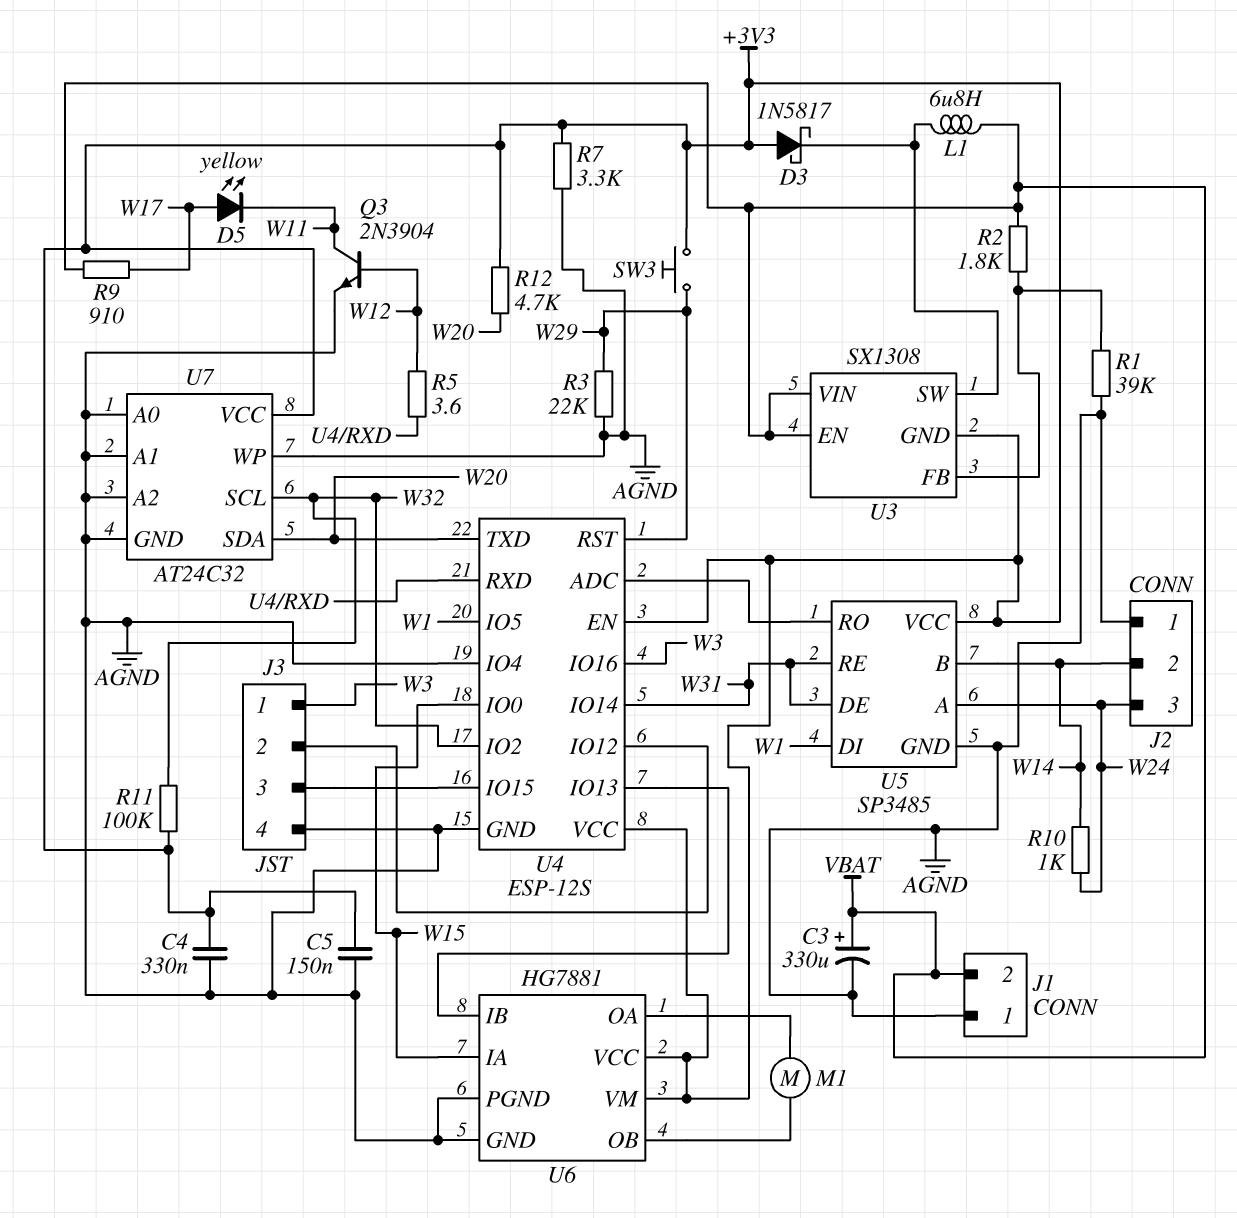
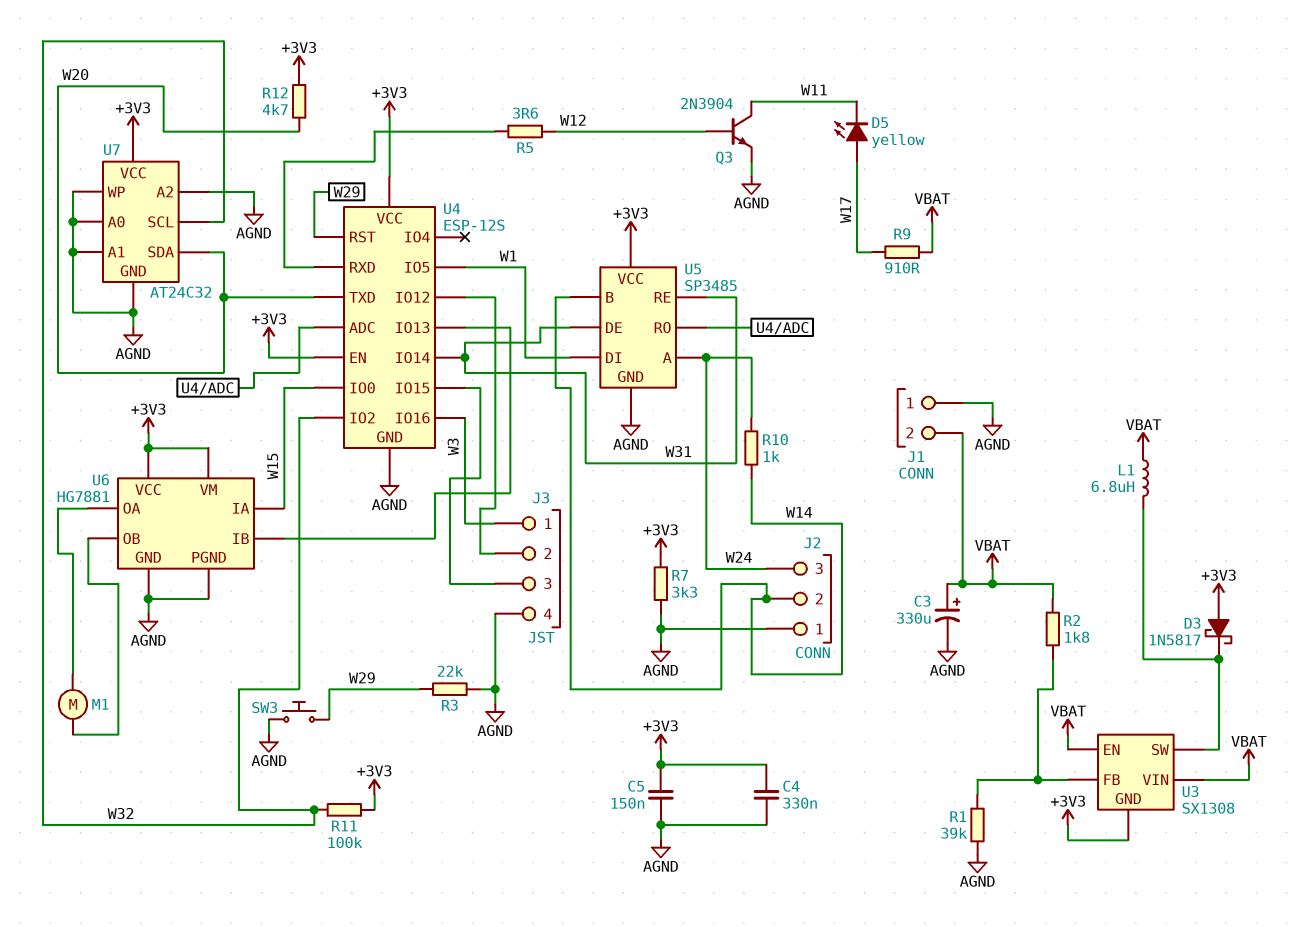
SW3: button (+3V3, W29) -> button (AGND, W29)
U4 pin IO4: AGND -> none

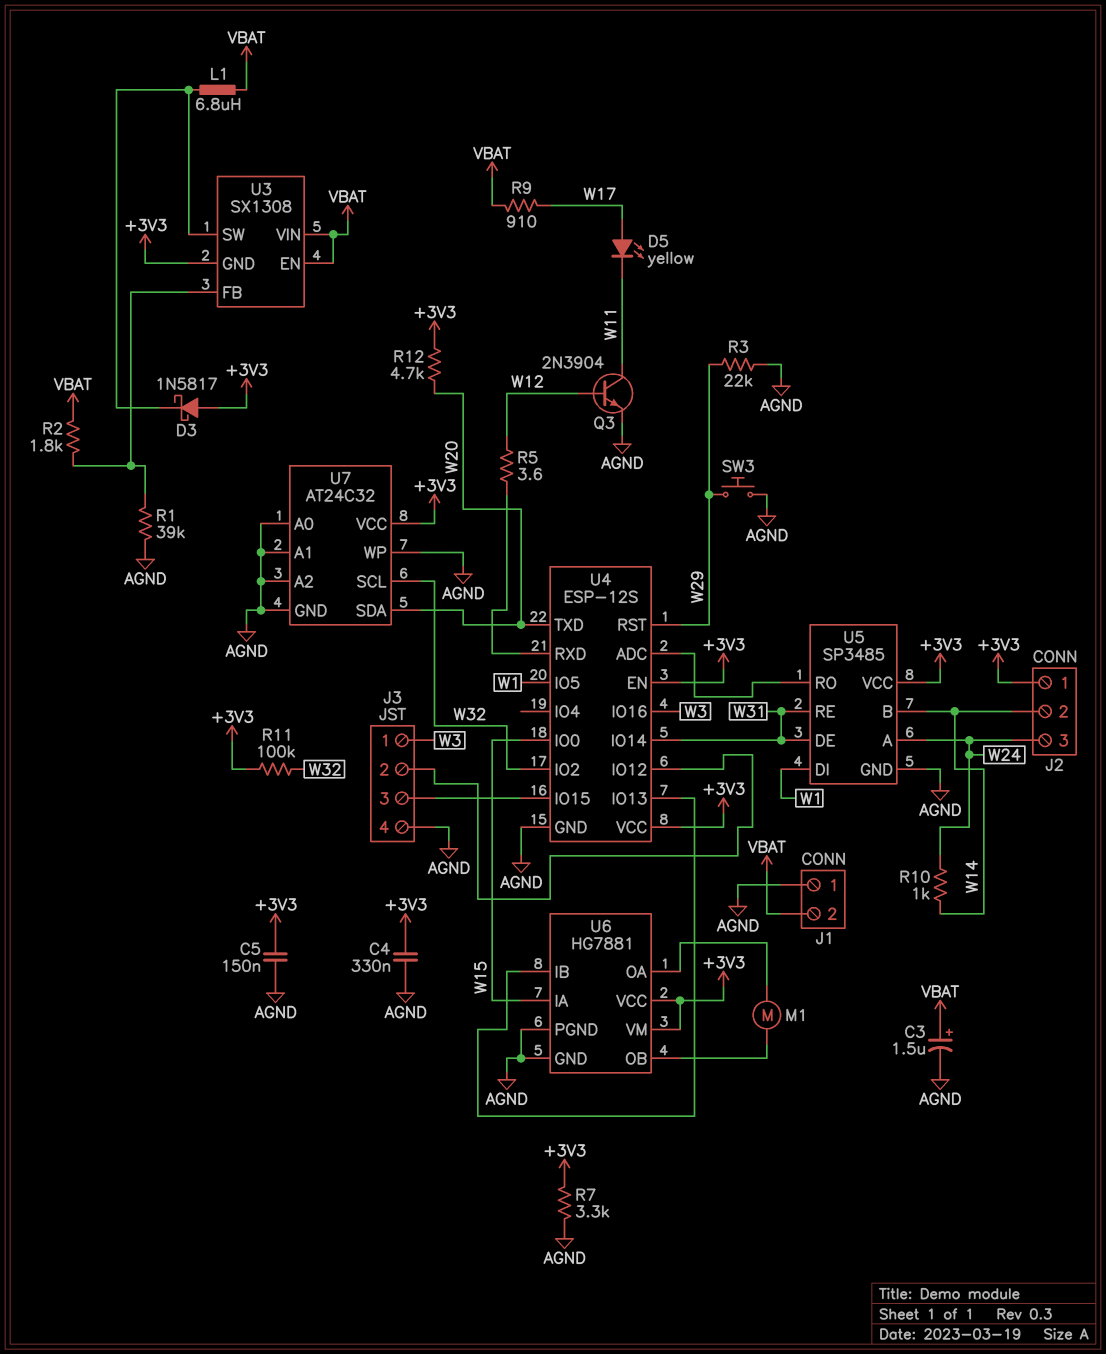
C3: 330uF (plus VBAT, minus AGND) -> 1.5uF (plus VBAT, minus AGND)
J2 pin 1: AGND -> +3V3

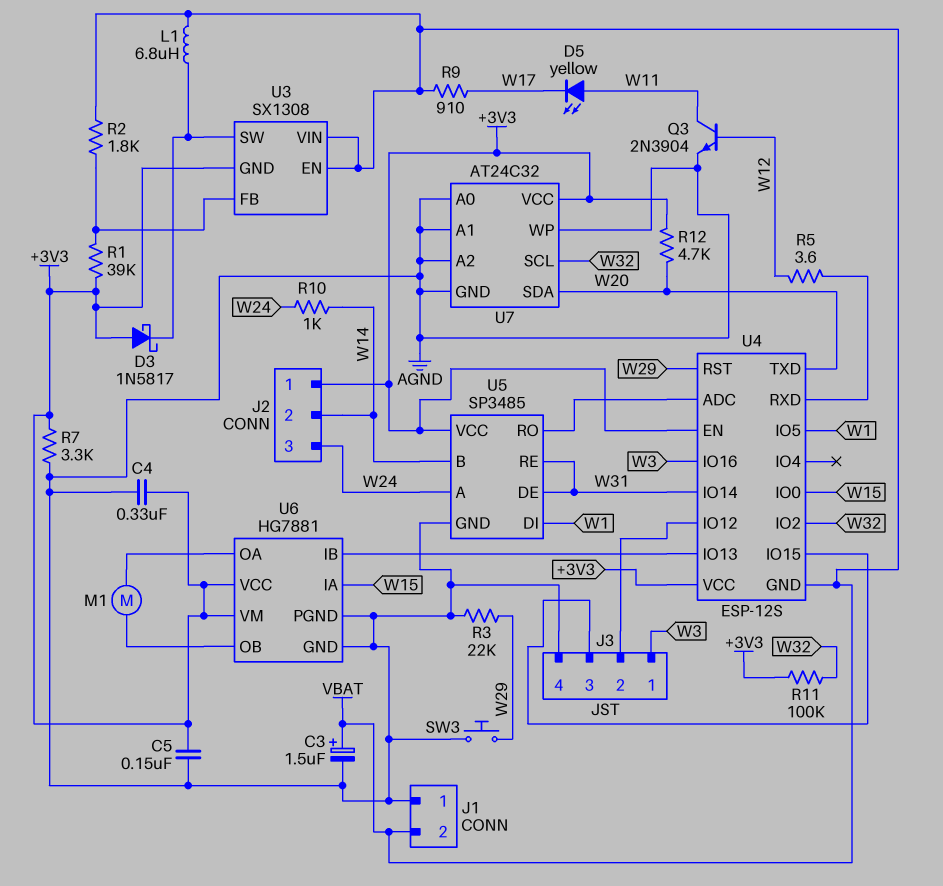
D5: LED yellow (A W17, K W11) -> LED yellow (A W11, K W17)
R1: 39k (AGND, U3/FB) -> 39k (+3V3, U3/FB)
U4 pin GND: AGND -> VBAT

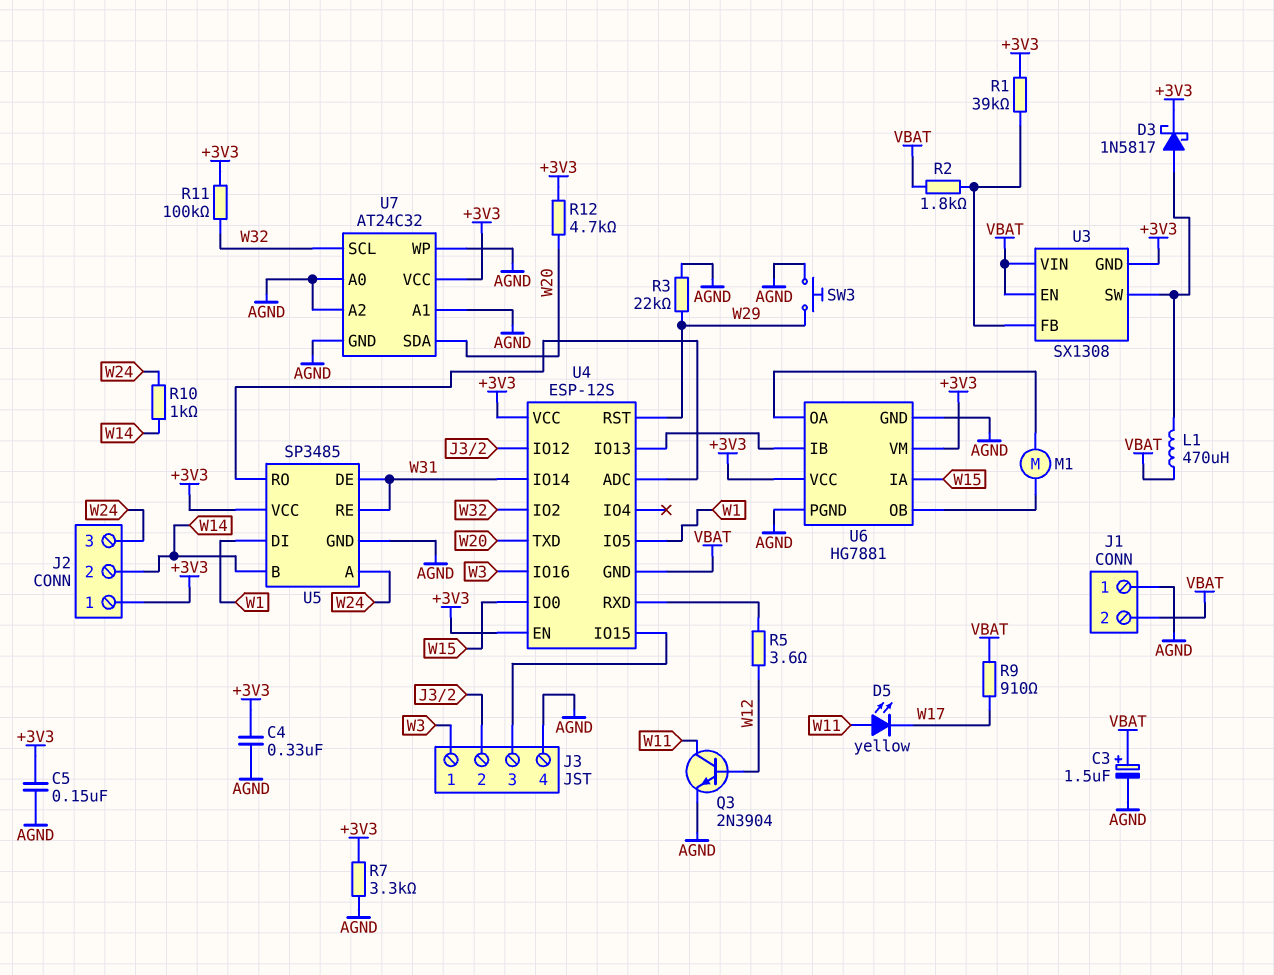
D3: schottky 1N5817 (A +3V3, K U3/SW) -> schottky 1N5817 (A U3/SW, K +3V3)
L1: 6.8uH (U3/SW, VBAT) -> 470uH (U3/SW, VBAT)

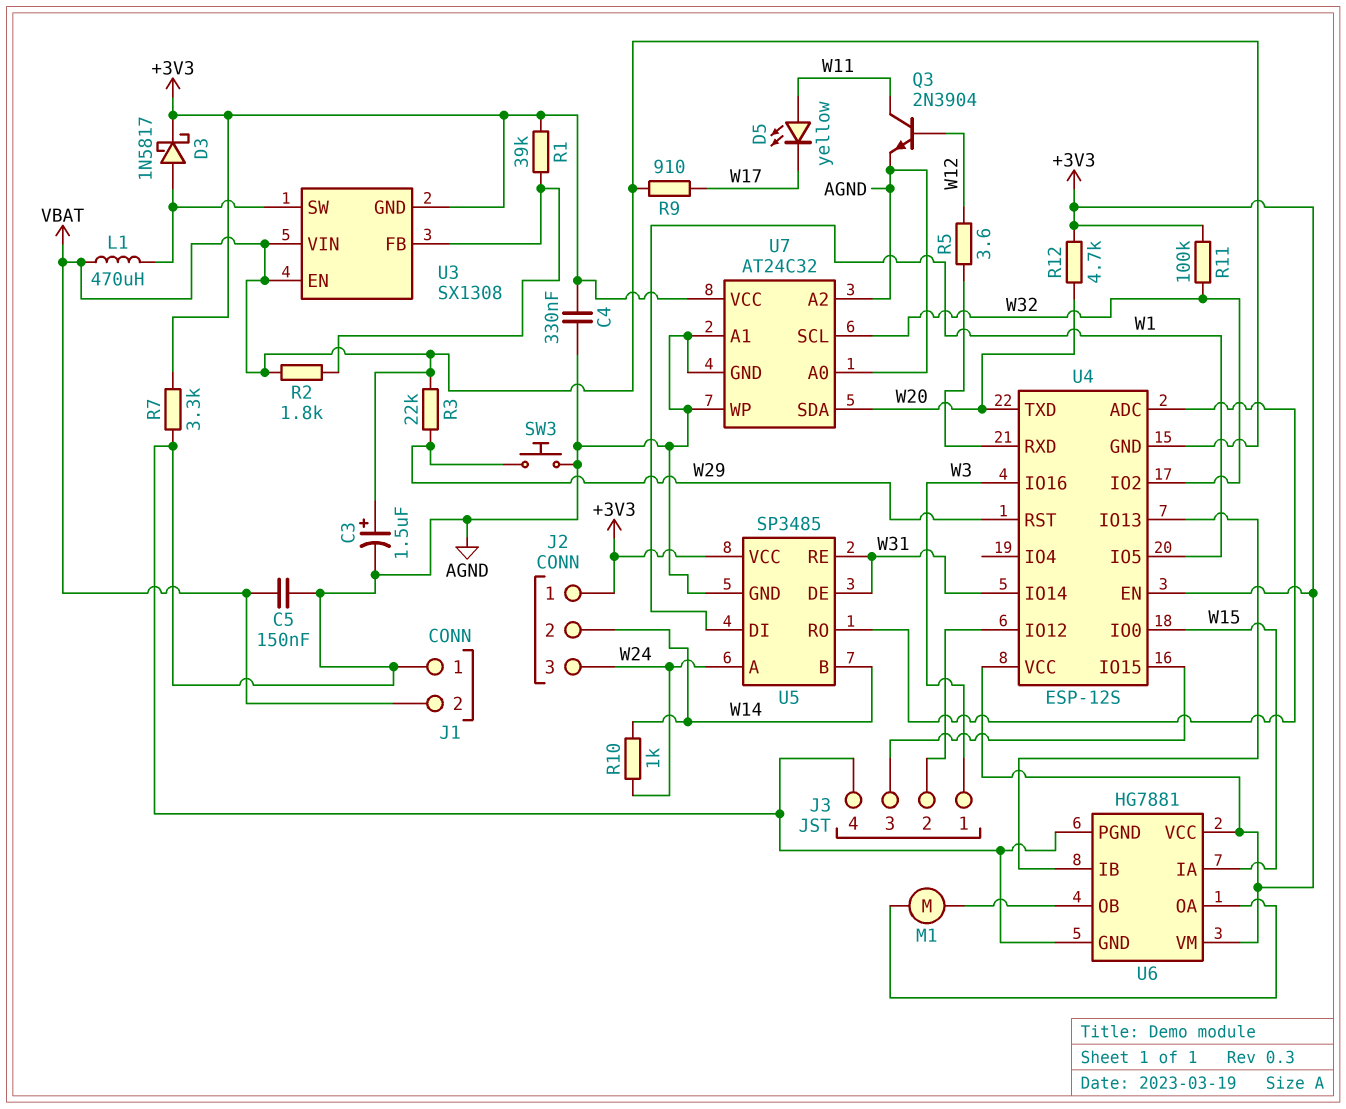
C5: 150nF (+3V3, AGND) -> 150nF (AGND, VBAT)
R3: 22k (AGND, W29) -> 22k (VBAT, W29)

